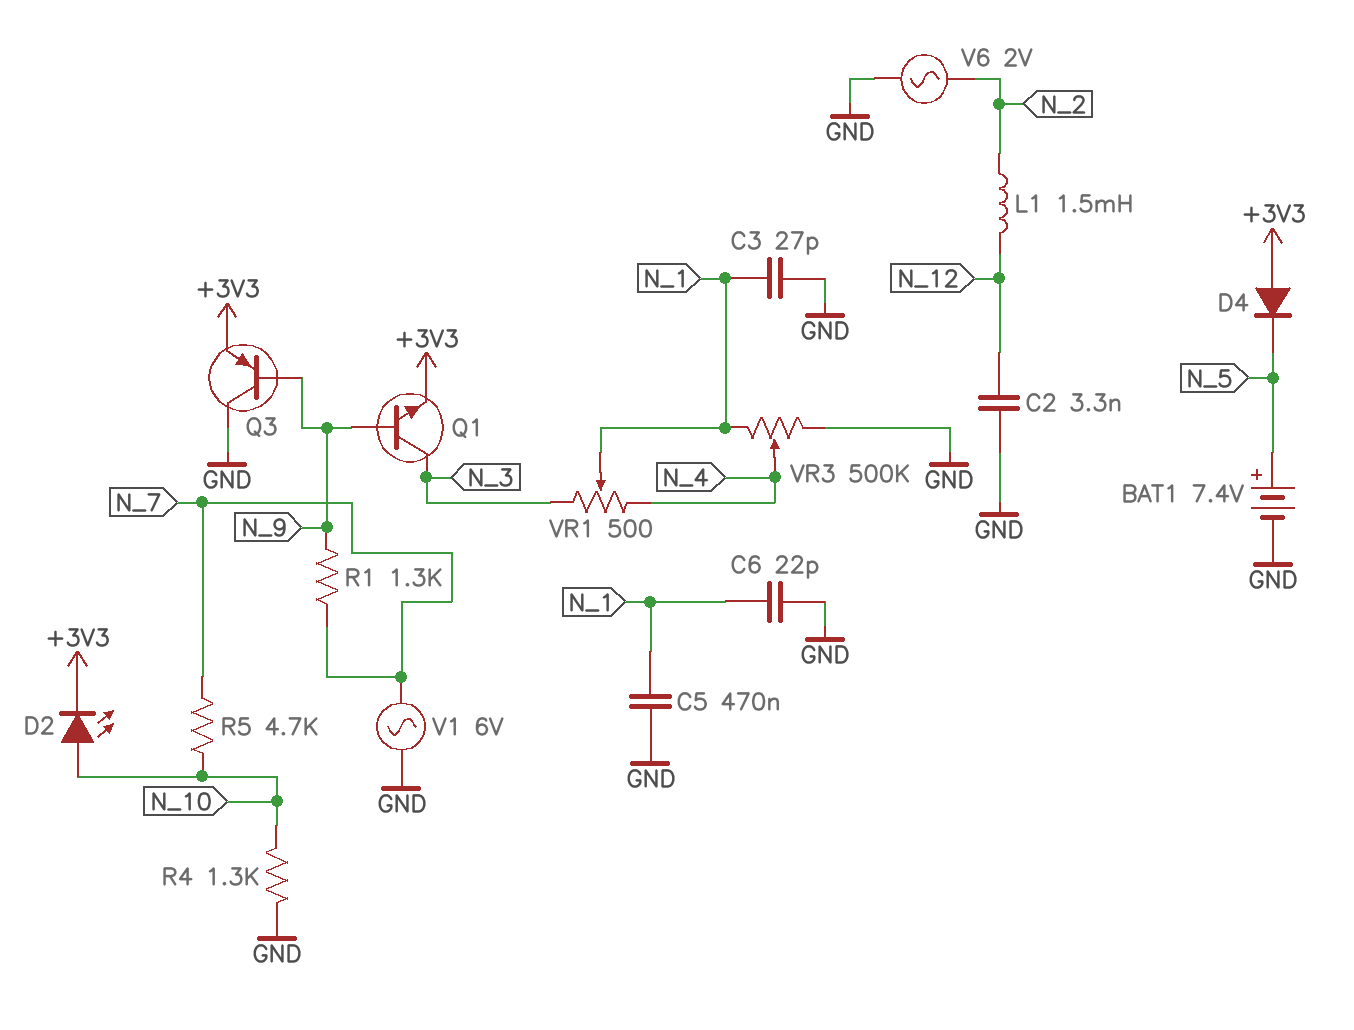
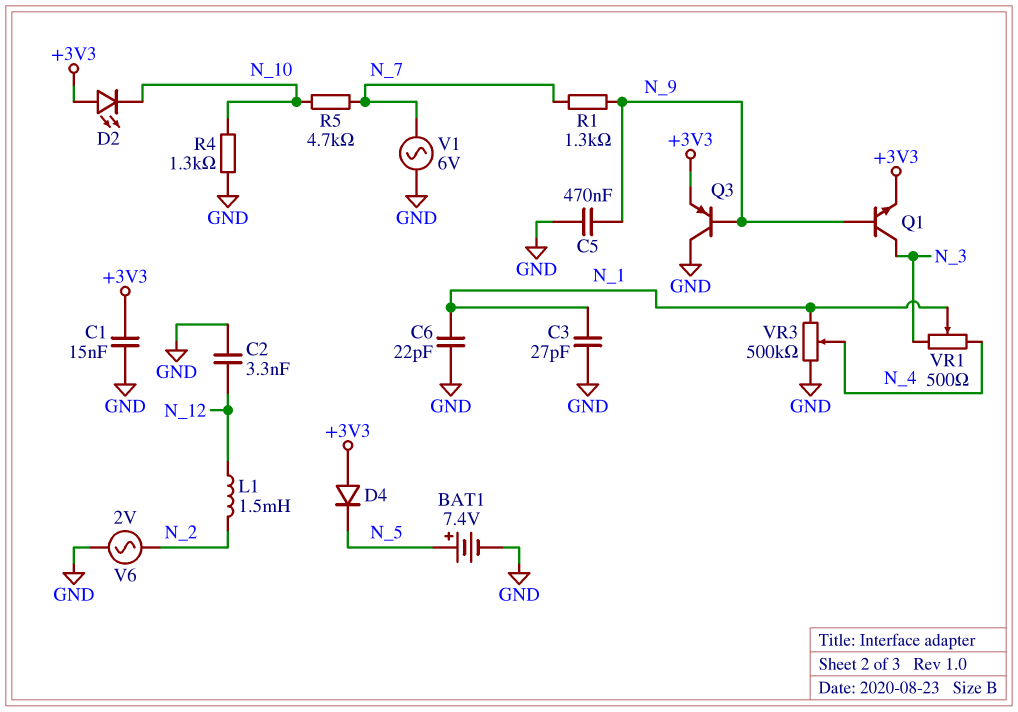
C1: none -> 15nF (+3V3, GND)
C5: 470nF (GND, N_1) -> 470nF (GND, N_9)
D2: LED (A N_10, K +3V3) -> LED (A +3V3, K N_10)

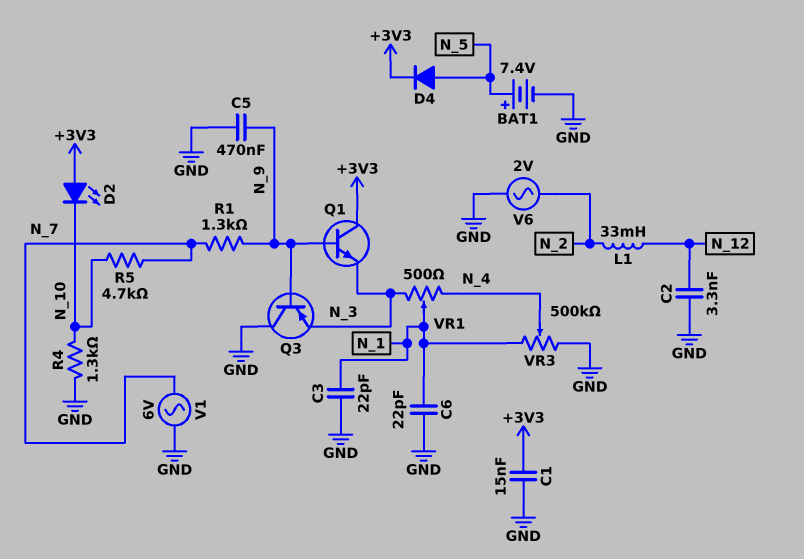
C3: 27pF (GND, N_1) -> 22pF (GND, N_1)
D4: diode (A +3V3, K N_5) -> diode (A N_5, K +3V3)
L1: 1.5mH (N_2, N_12) -> 33mH (N_2, N_12)
Q1: NPN (B N_9, C N_3, E +3V3) -> NPN (B N_9, C +3V3, E N_3)
Q3: PNP (B N_9, C GND, E +3V3) -> PNP (B N_9, C GND, E N_3)

